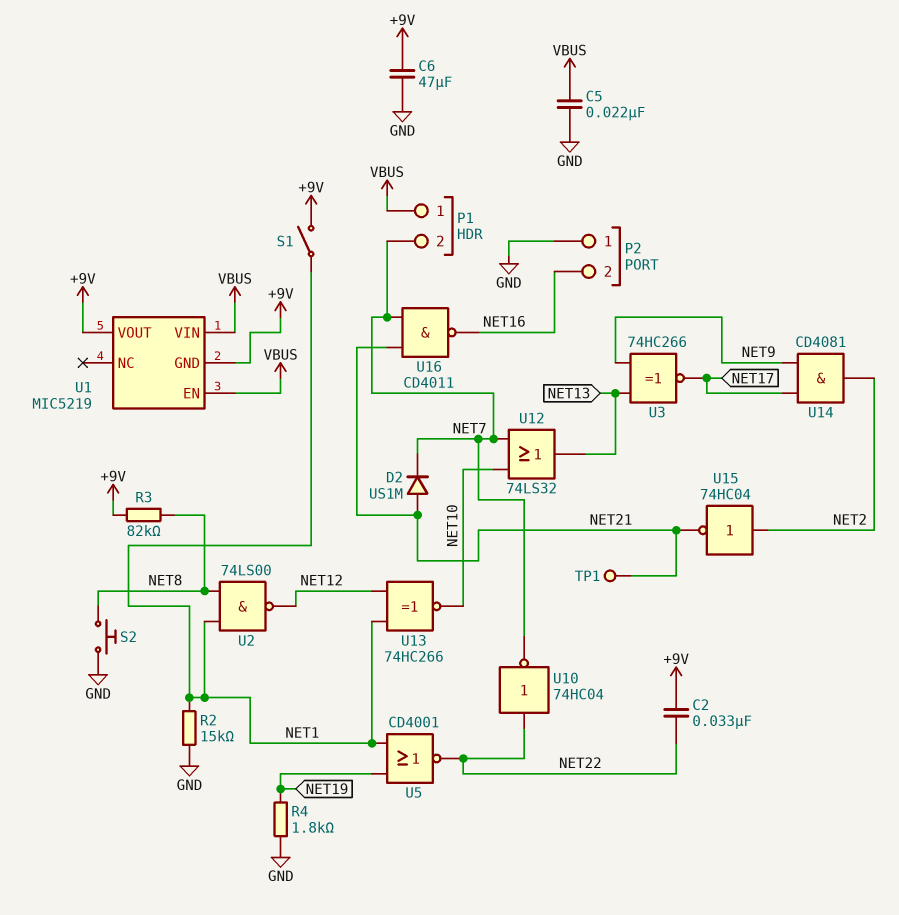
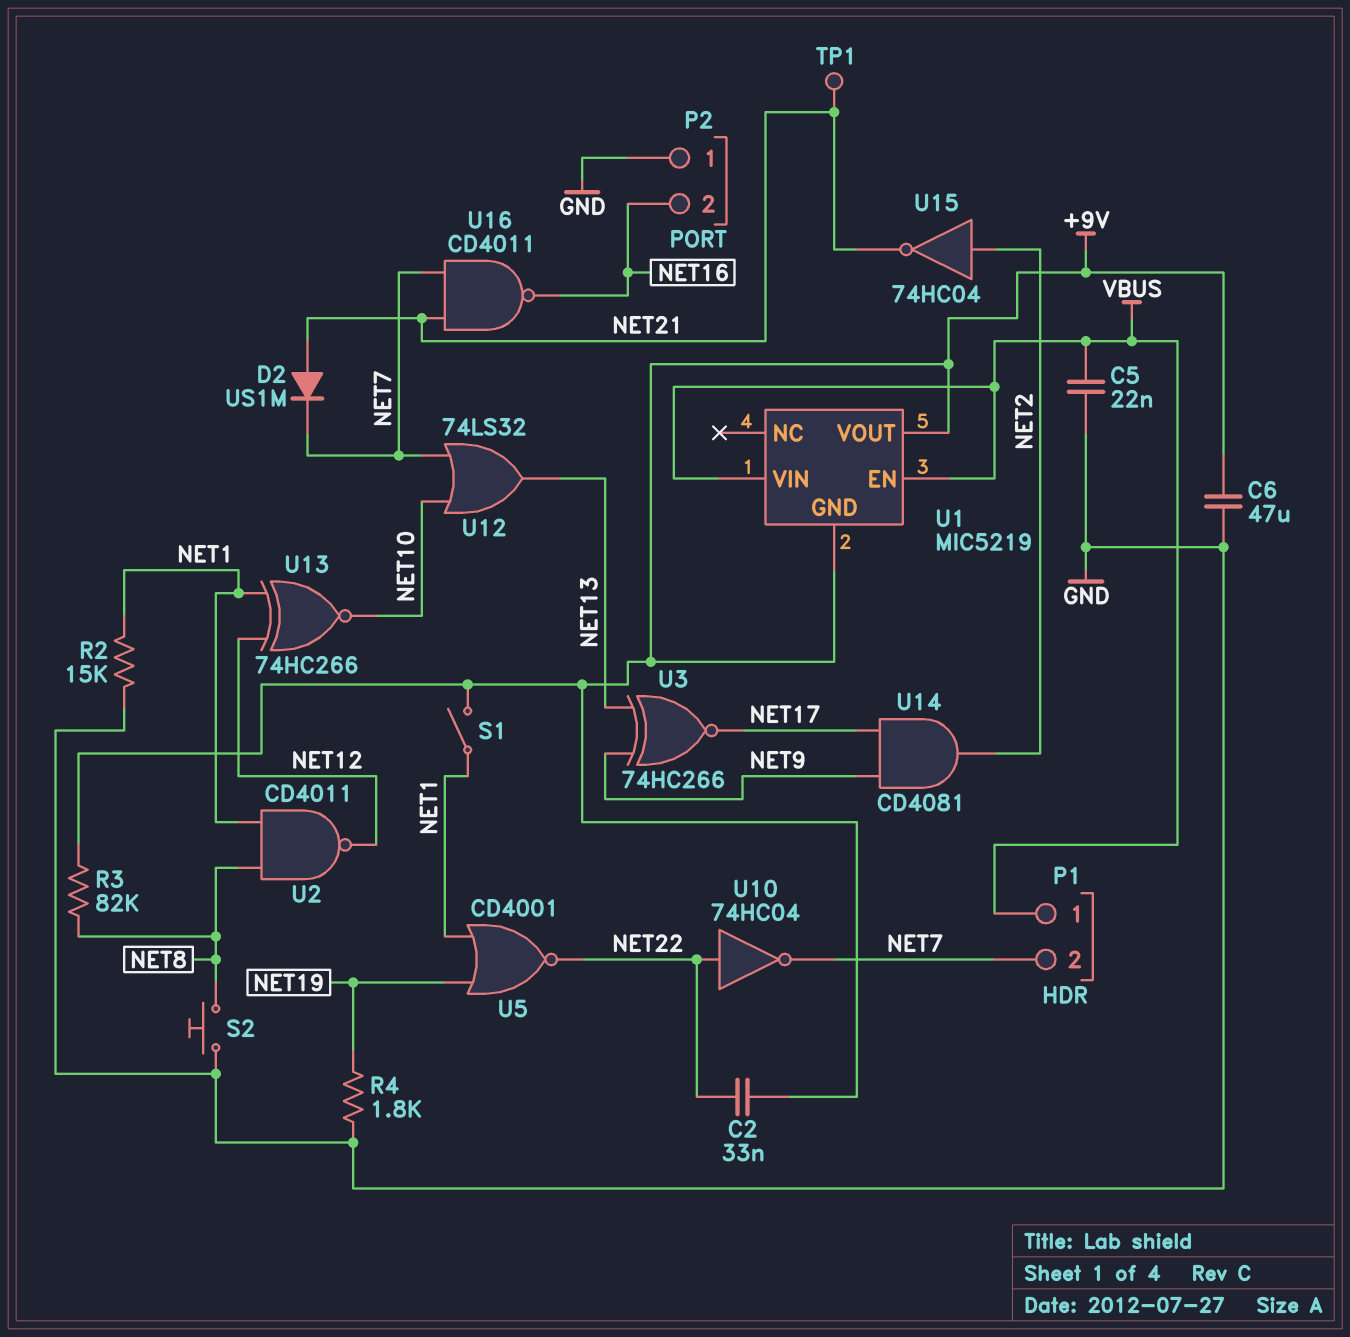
U2: NAND 74LS00 (in NET1, in NET8, out NET12) -> NAND CD4011 (in NET1, in NET8, out NET12)

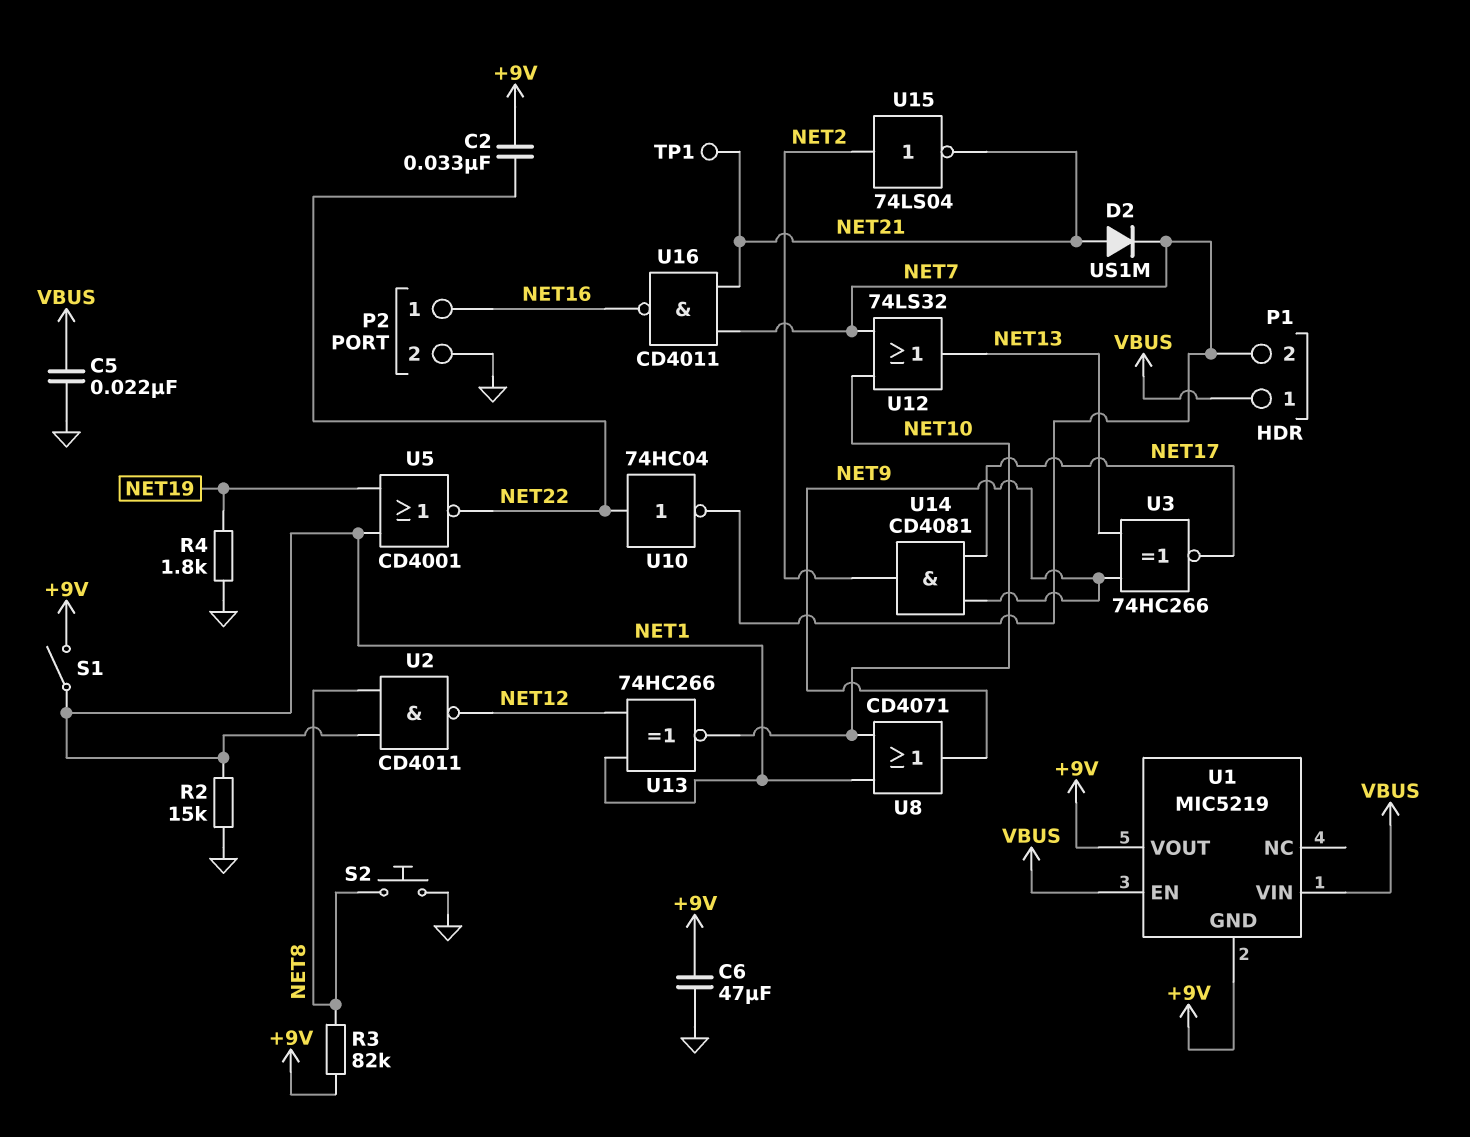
P2 pin 1: GND -> NET16
P2 pin 2: NET16 -> GND
U8: none -> OR CD4071 (in NET1, in NET10, out NET9)
U15: NOT 74HC04 (in NET2, out NET21) -> NOT 74LS04 (in NET2, out NET21)

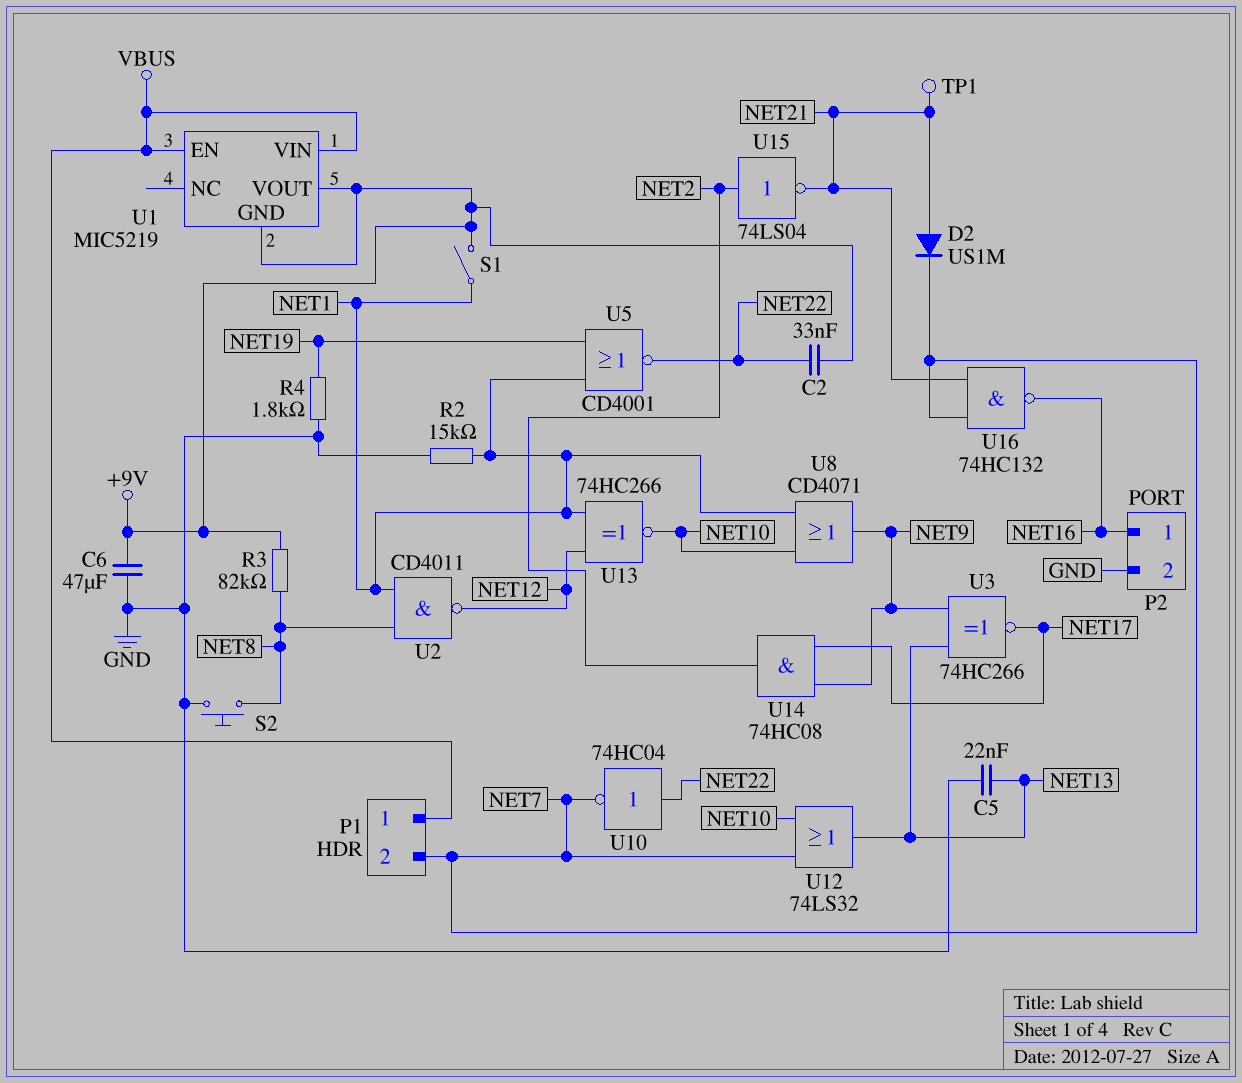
C5: 22nF (GND, VBUS) -> 22nF (GND, NET13)
U14: AND CD4081 (in NET9, in NET17, out NET2) -> AND 74HC08 (in NET9, in NET17, out NET2)
U16: NAND CD4011 (in NET7, in NET21, out NET16) -> NAND 74HC132 (in NET7, in NET21, out NET16)

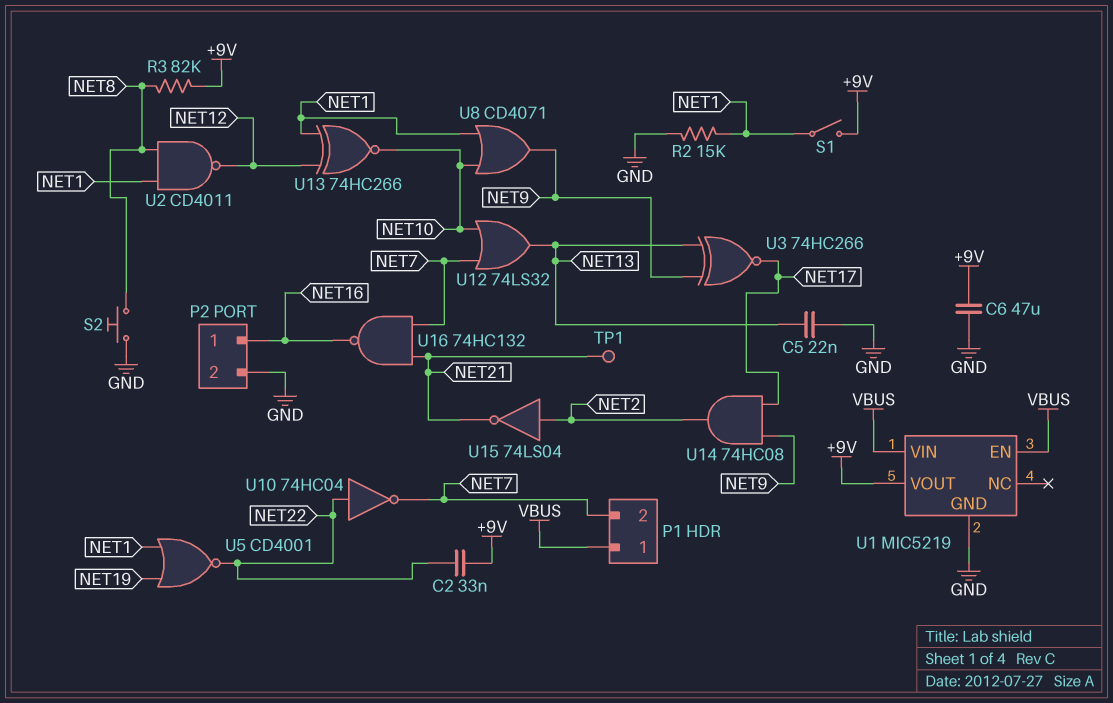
D2: diode US1M (A NET21, K NET7) -> none
R4: 1.8k (GND, NET19) -> none
U1 pin GND: +9V -> GND

